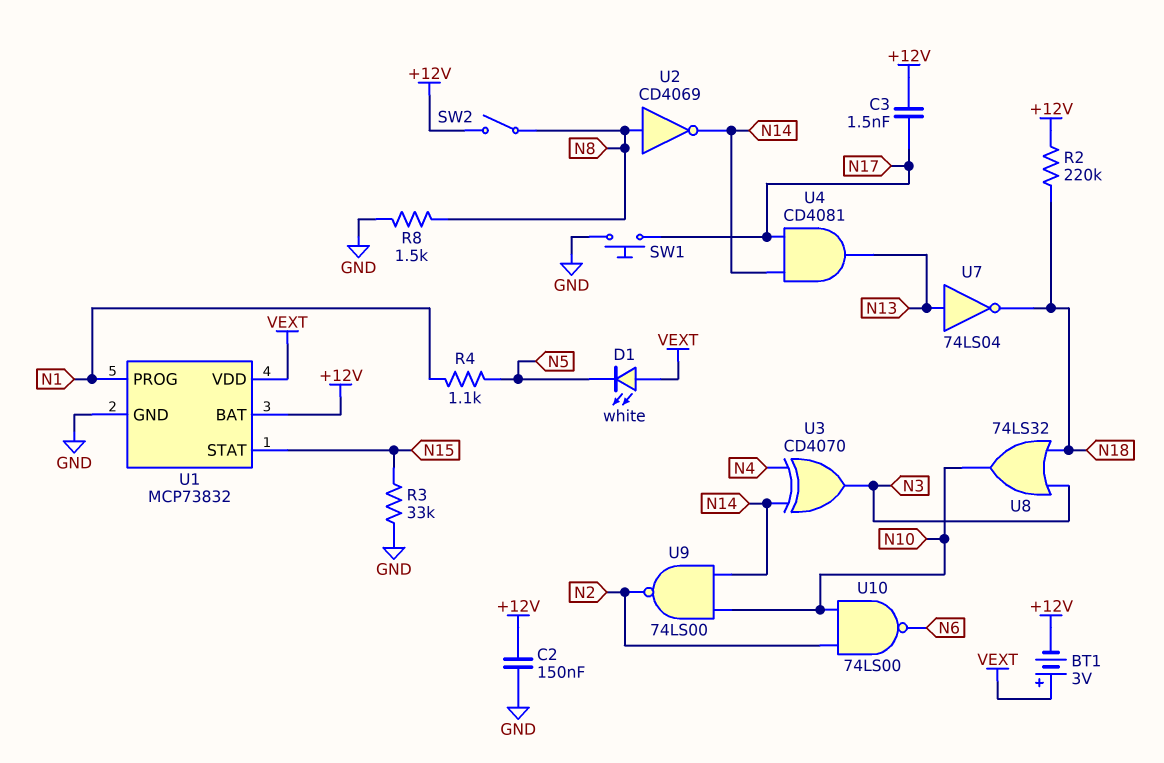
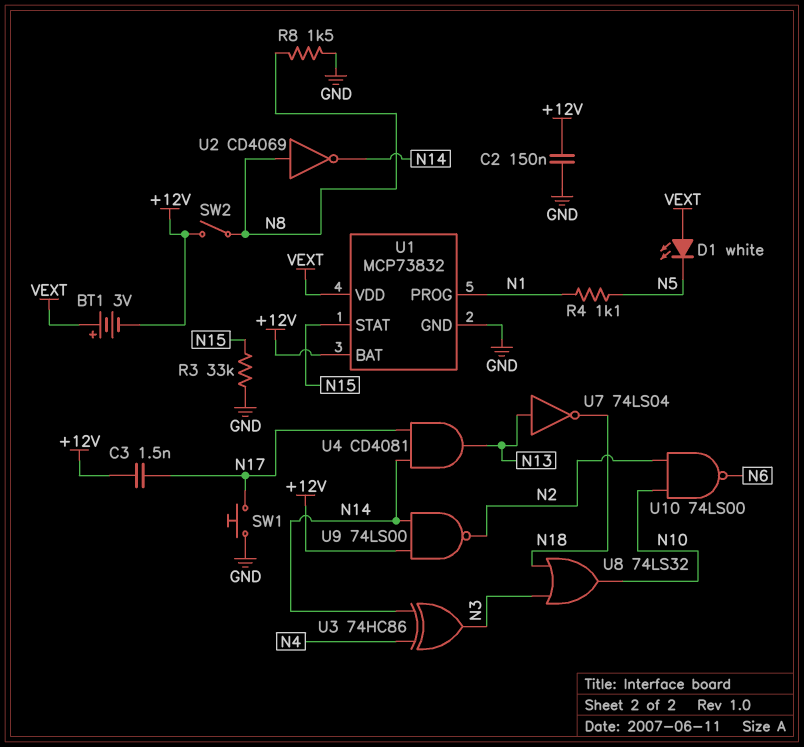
R2: 220k (+12V, N18) -> none
U3: XOR CD4070 (in N4, in N14, out N3) -> XOR 74HC86 (in N4, in N14, out N3)
U9: NAND 74LS00 (in N10, in N14, out N2) -> NAND 74LS00 (in +12V, in N14, out N2)

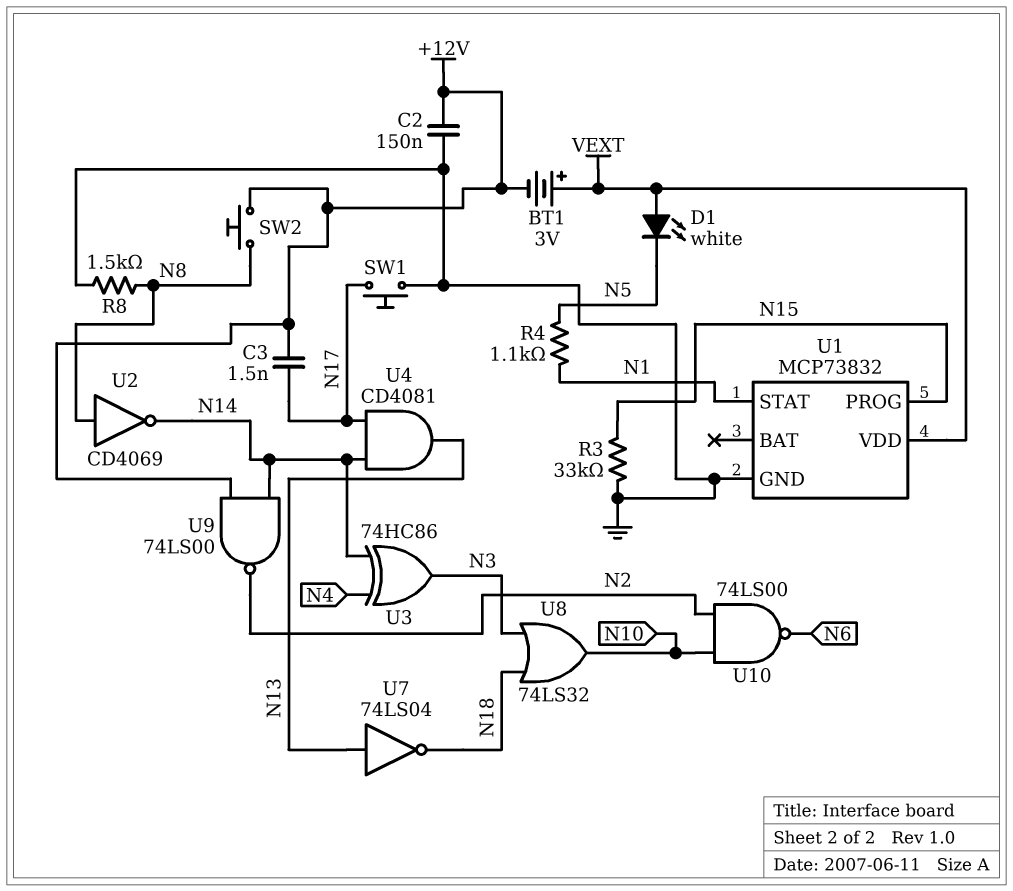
SW2: switch (+12V, N8) -> button (+12V, N8)
U1 pin BAT: +12V -> none
U1 pin PROG: N1 -> N15
U1 pin STAT: N15 -> N1

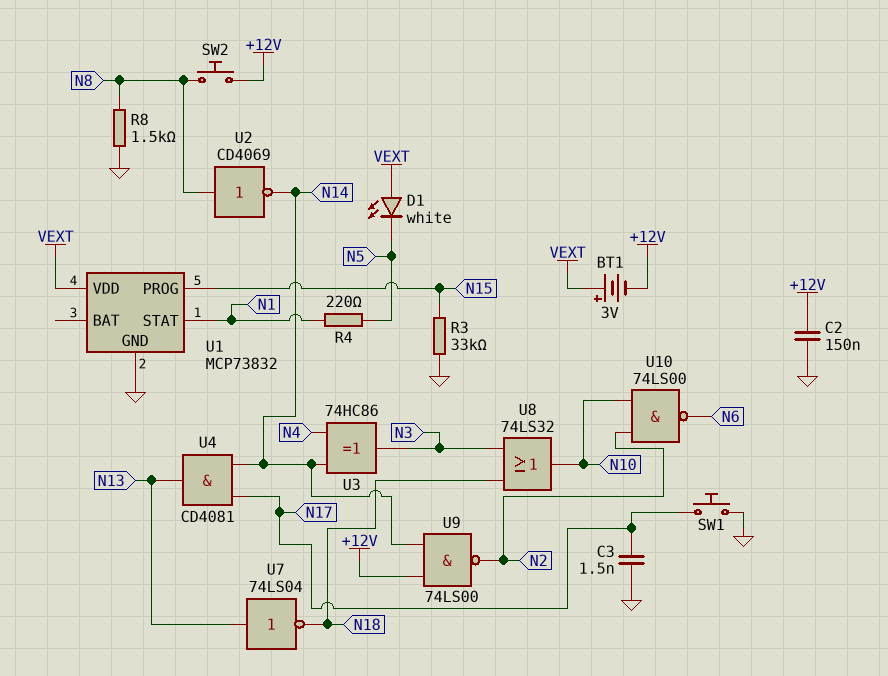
C3: 1.5nF (+12V, N17) -> 1.5nF (GND, N17)
R4: 1.1k (N1, N5) -> 220 (N1, N5)

